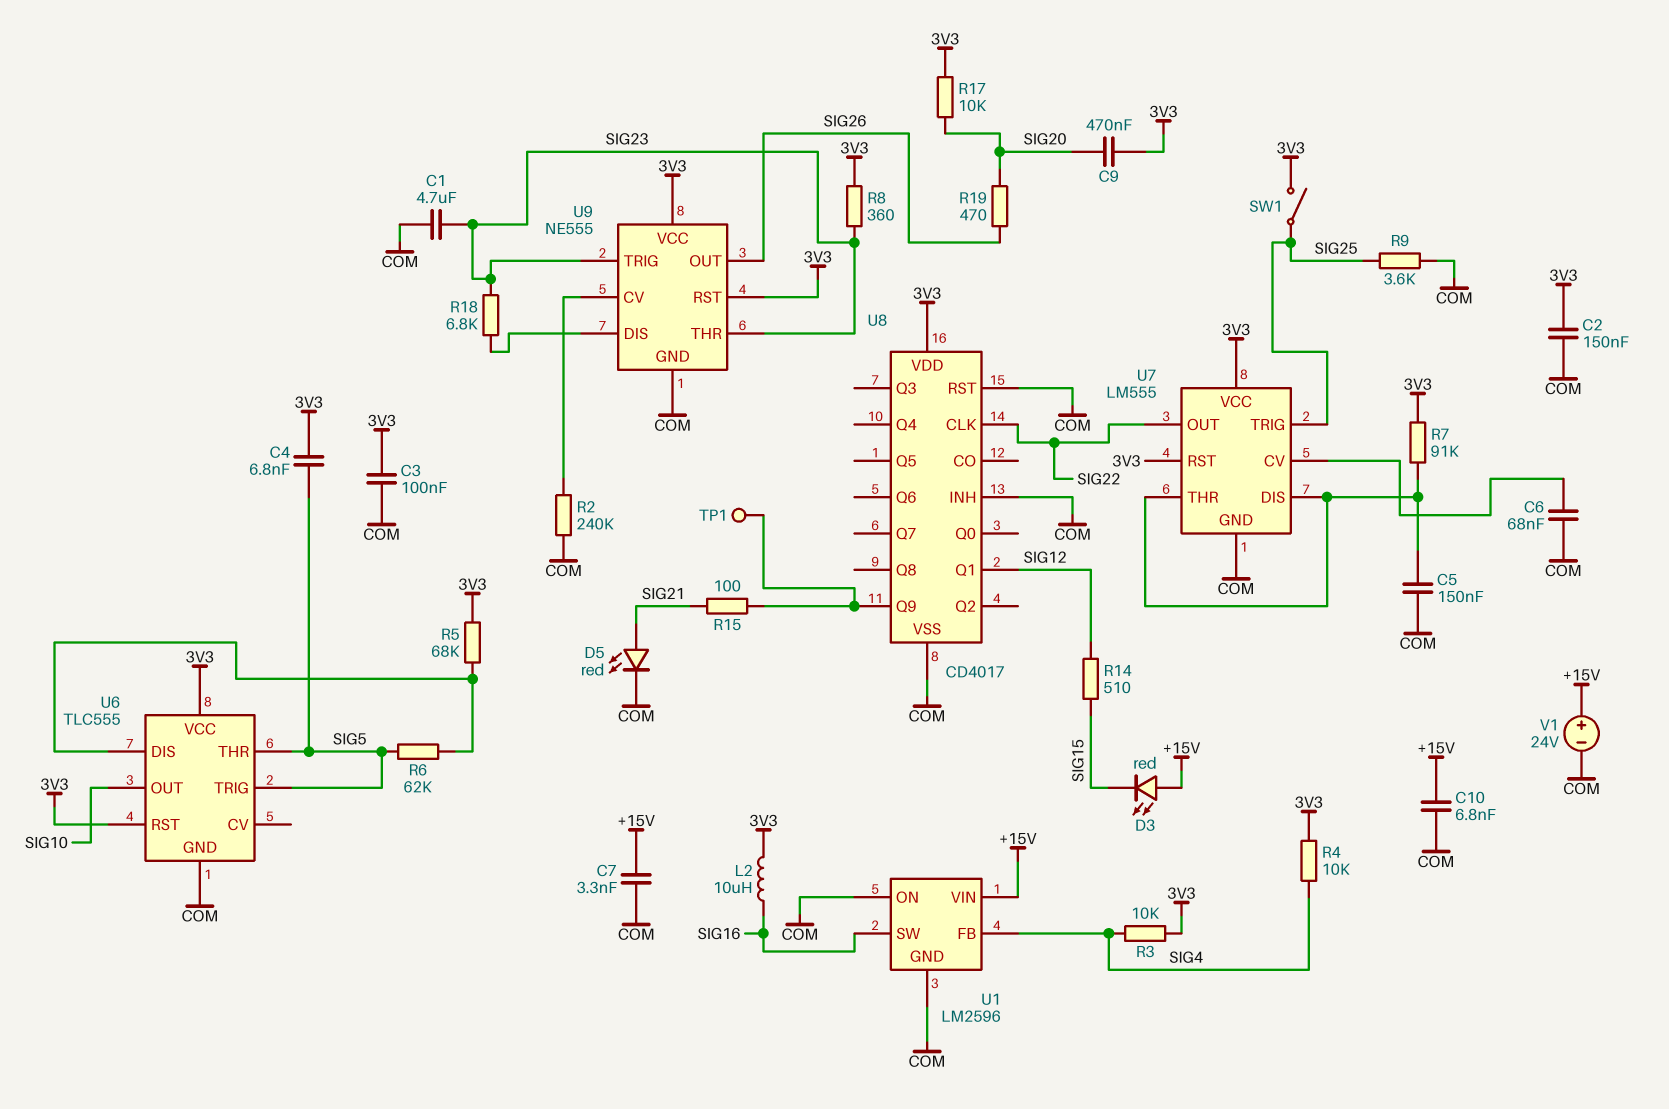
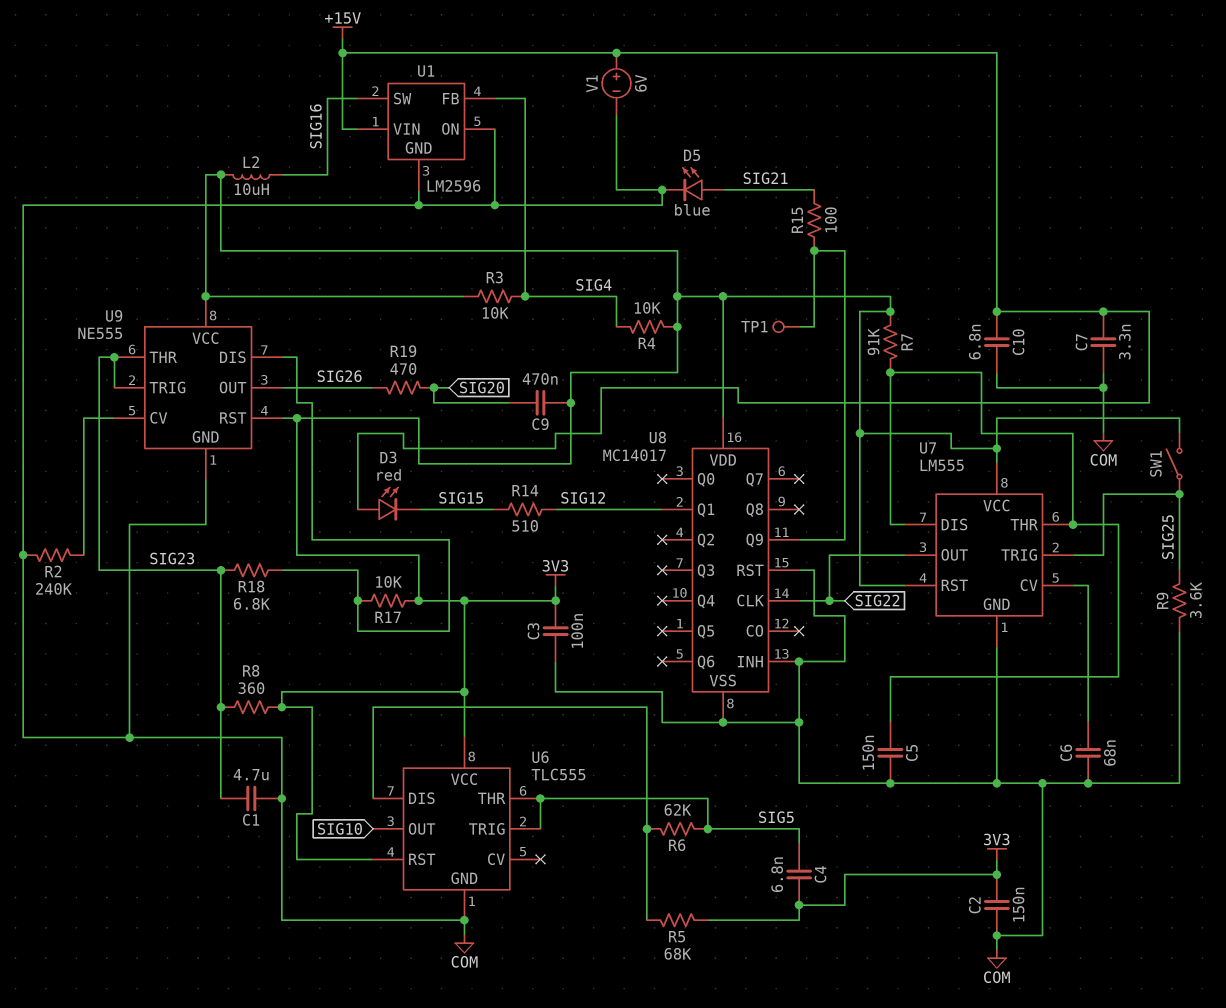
D5: LED red (A SIG21, K COM) -> LED blue (A SIG21, K COM)
R17: 10k (3V3, SIG20) -> 10k (3V3, U9/DIS)
U8: CD4017 -> MC14017
V1: 24V (plus +15V, minus COM) -> 6V (plus +15V, minus COM)

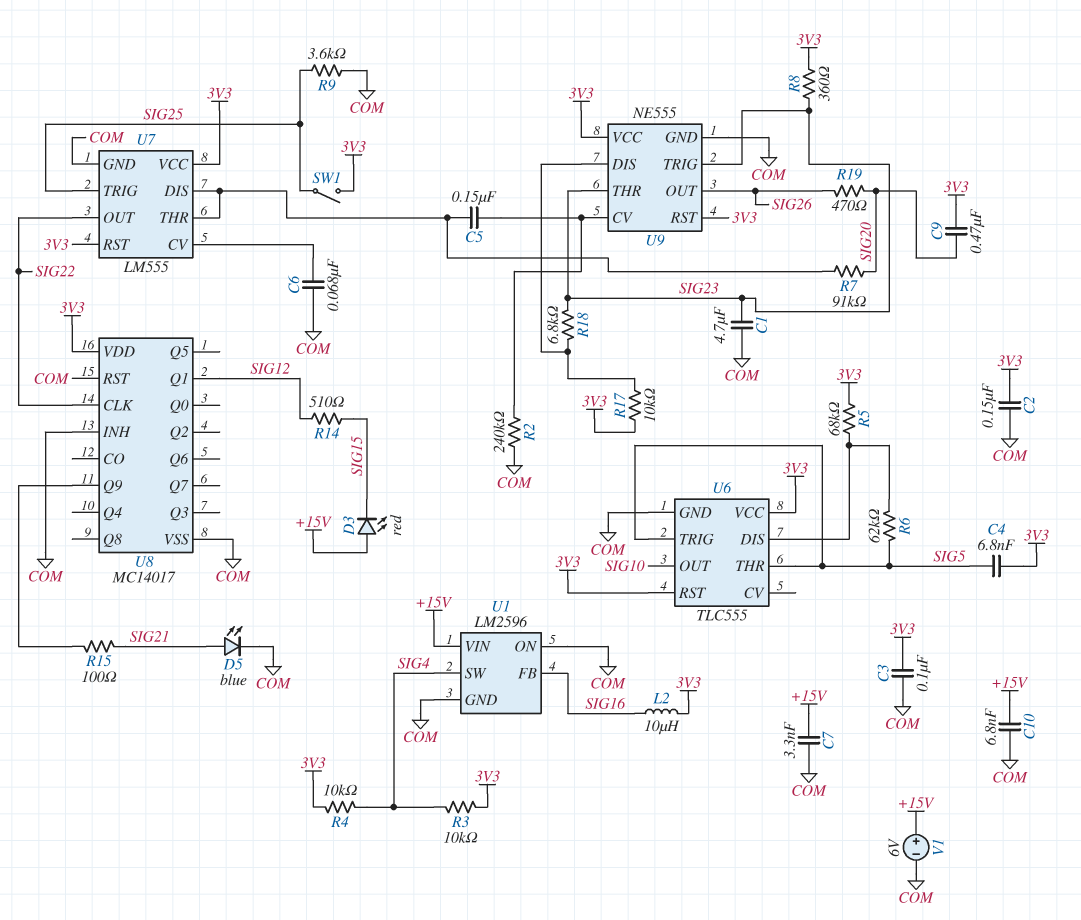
C5: 150nF (COM, U7/DIS) -> 150nF (U7/DIS, U9/CV)
R7: 91k (3V3, U7/DIS) -> 91k (SIG20, U7/DIS)
TP1: test point (U8/Q9) -> none
U1 pin FB: SIG4 -> SIG16
U1 pin SW: SIG16 -> SIG4

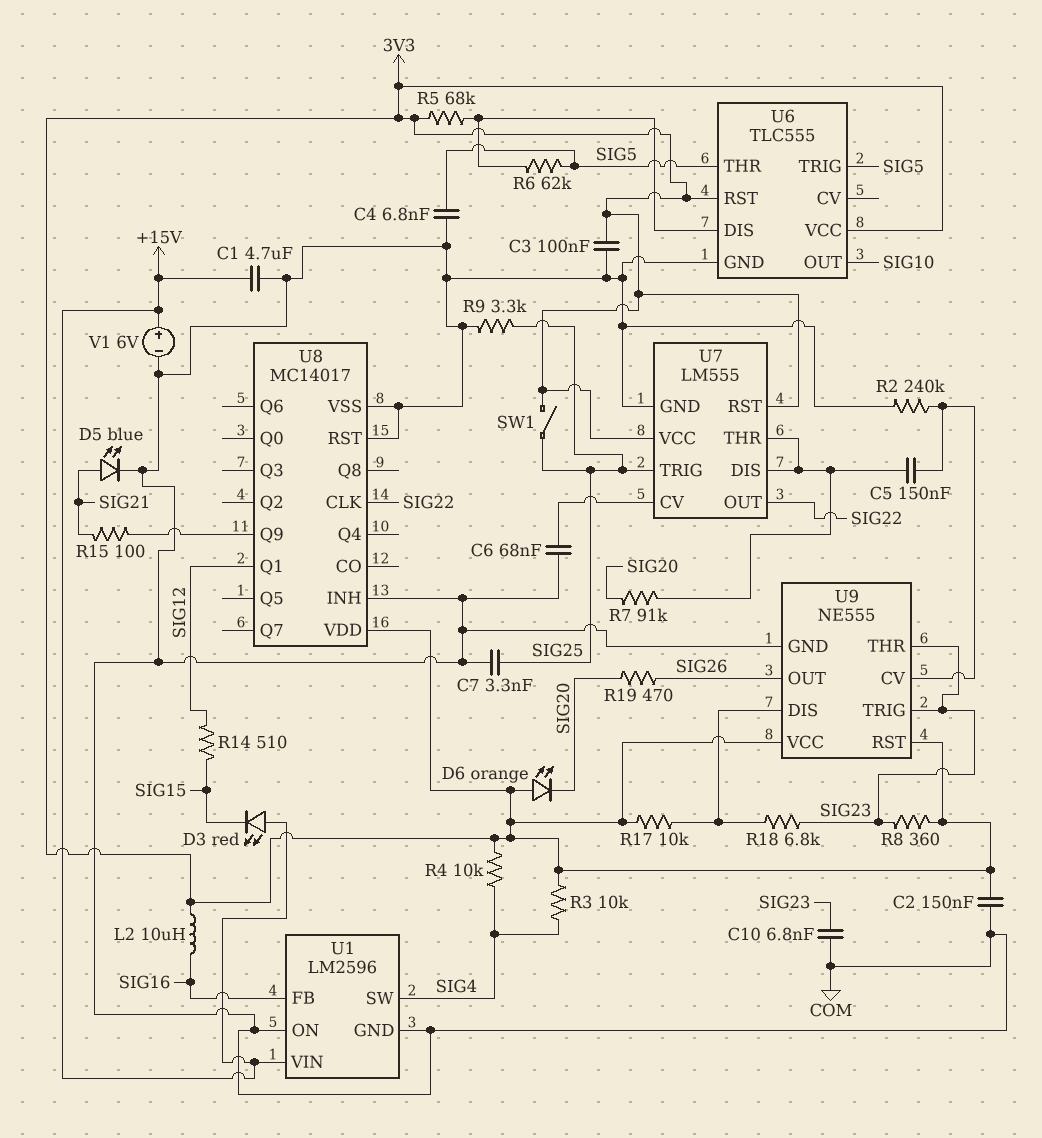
C1: 4.7uF (COM, SIG23) -> 4.7uF (+15V, COM)
C4: 6.8nF (3V3, SIG5) -> 6.8nF (COM, SIG5)
C7: 3.3nF (+15V, COM) -> 3.3nF (COM, SIG25)
C9: 470nF (3V3, SIG20) -> none
C10: 6.8nF (+15V, COM) -> 6.8nF (COM, SIG23)
D6: none -> LED orange (A 3V3, K SIG20)
R9: 3.6k (COM, SIG25) -> 3.3k (COM, SIG25)

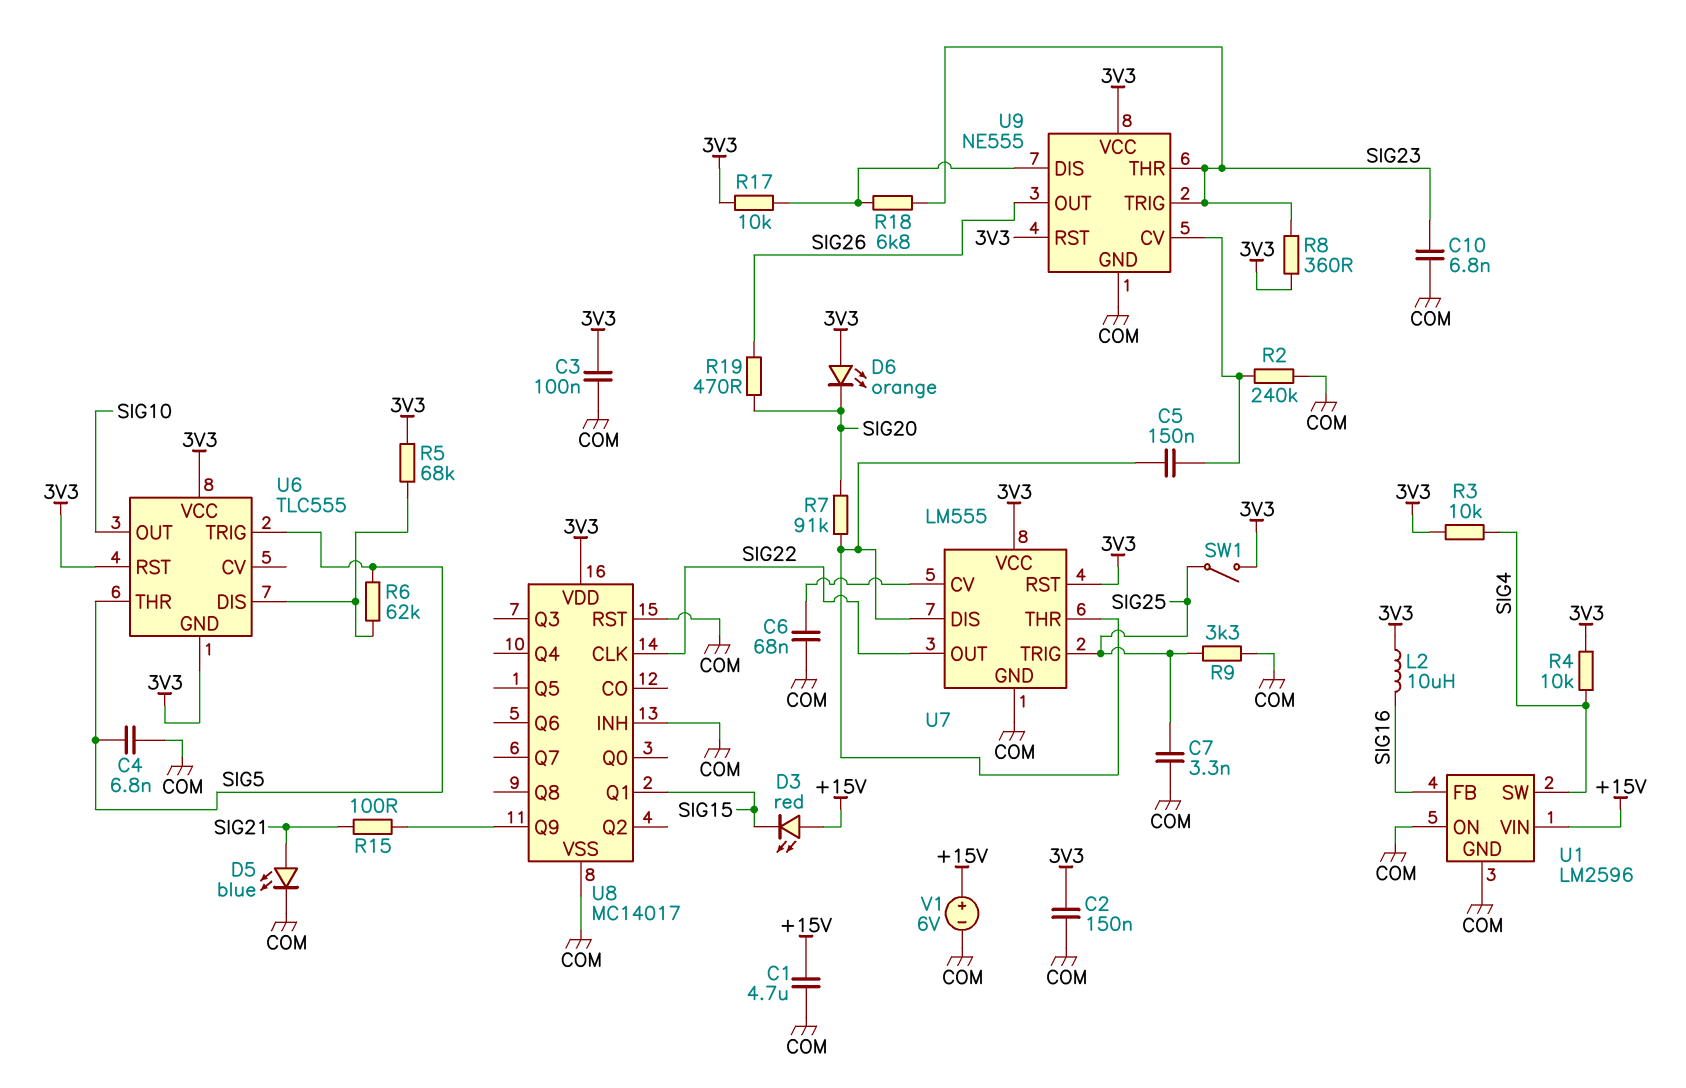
R14: 510 (SIG12, SIG15) -> none
U6 pin GND: COM -> 3V3
U8 pin Q1: SIG12 -> SIG15

